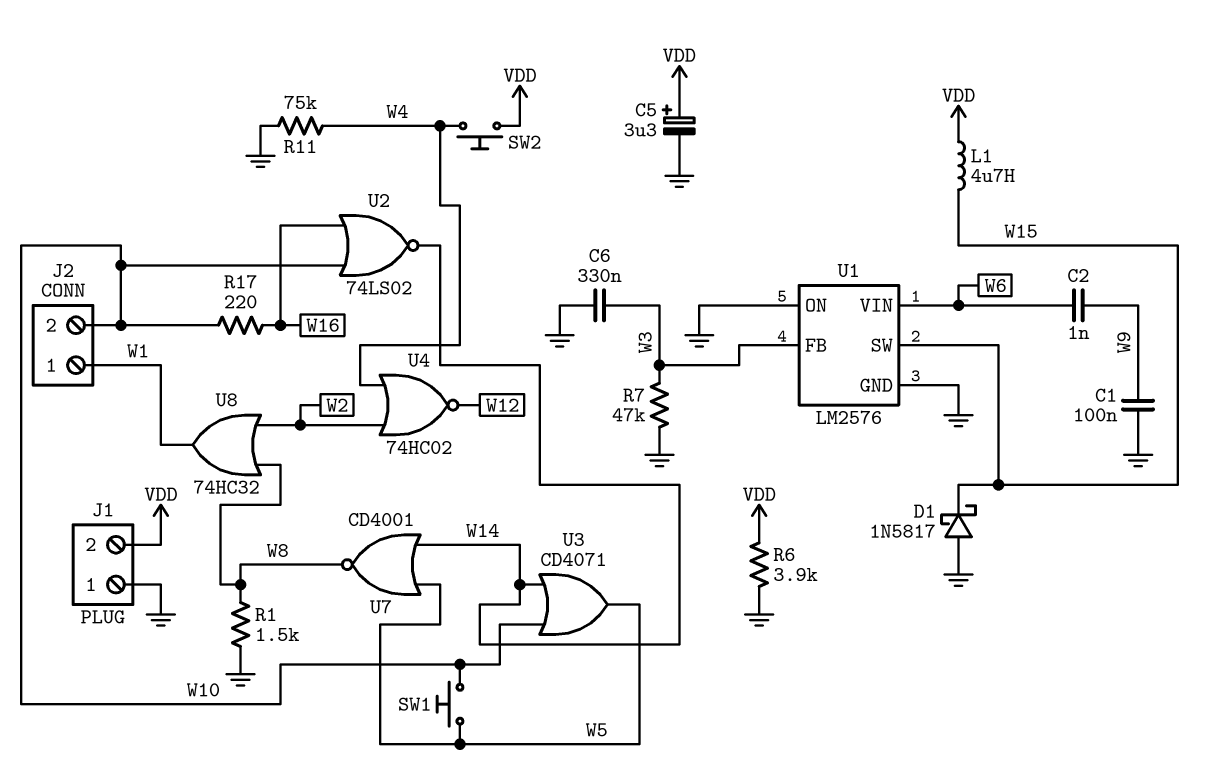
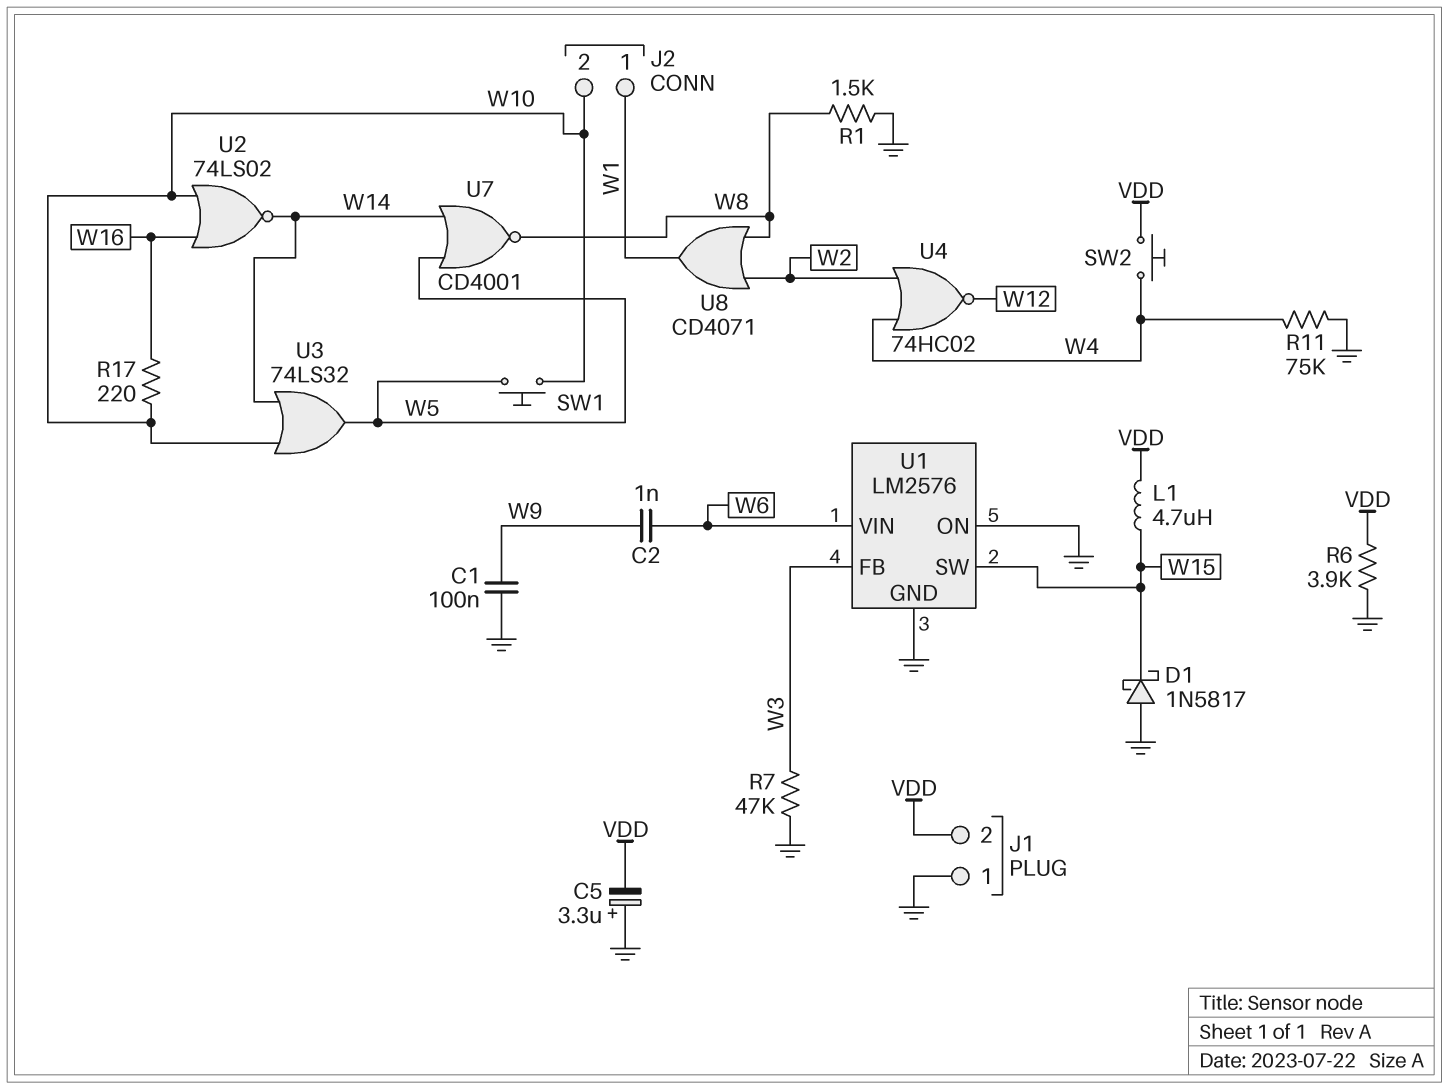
C5: 3.3uF (plus VDD, minus GND) -> 3.3uF (plus GND, minus VDD)
C6: 330nF (GND, W3) -> none
U3: OR CD4071 (in W10, in W14, out W5) -> OR 74LS32 (in W10, in W14, out W5)
U8: OR 74HC32 (in W2, in W8, out W1) -> OR CD4071 (in W2, in W8, out W1)

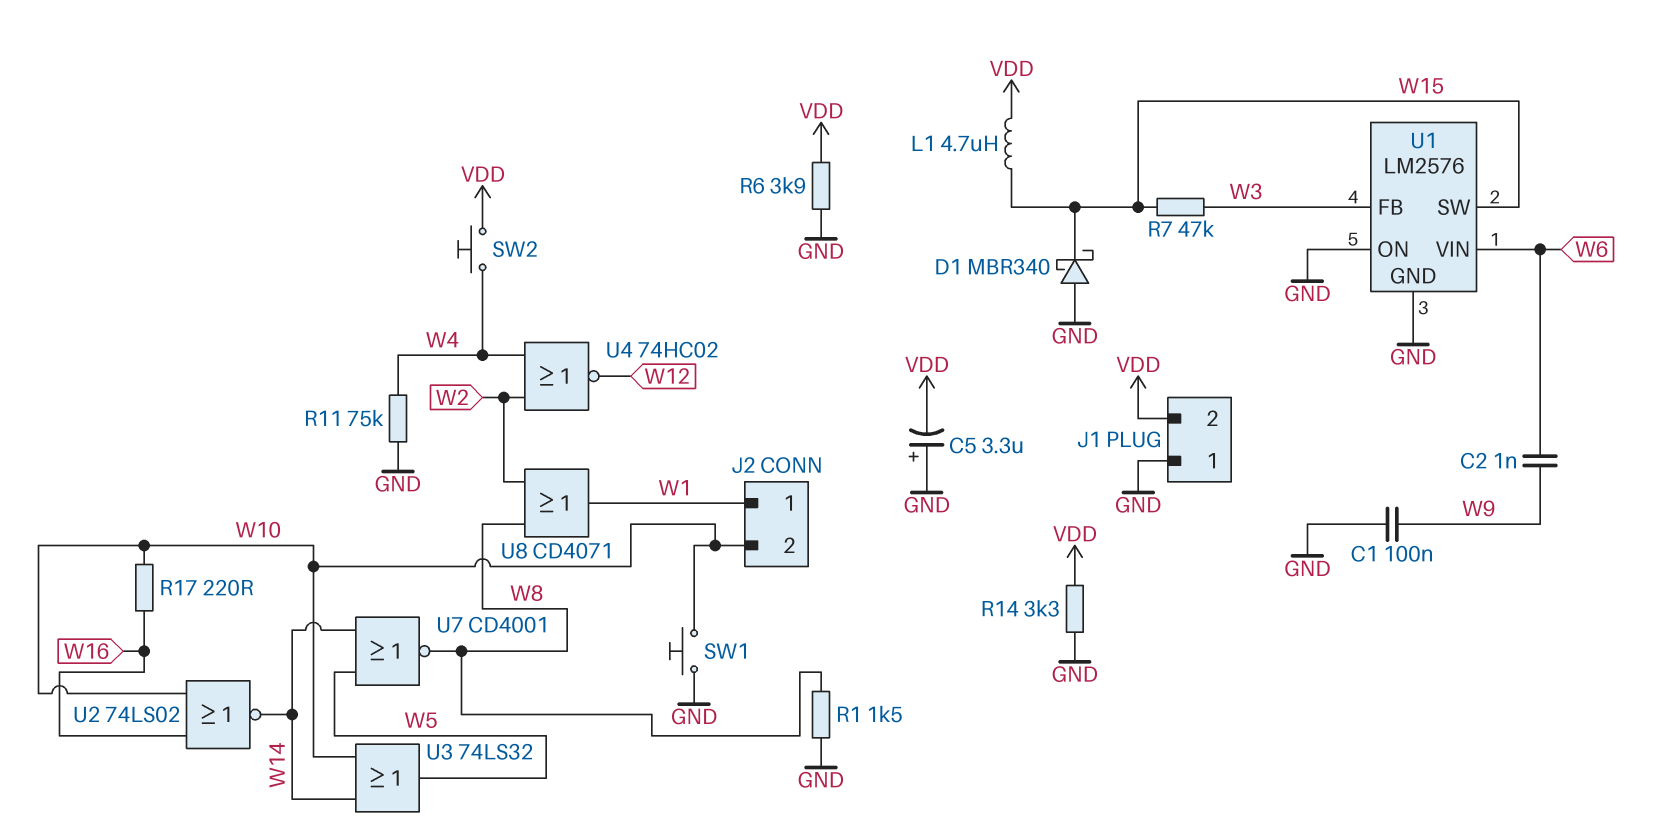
D1: schottky 1N5817 (A GND, K W15) -> schottky MBR340 (A GND, K W15)
R7: 47k (GND, W3) -> 47k (W3, W15)
R14: none -> 3.3k (GND, VDD)
SW1: button (W5, W10) -> button (GND, W10)

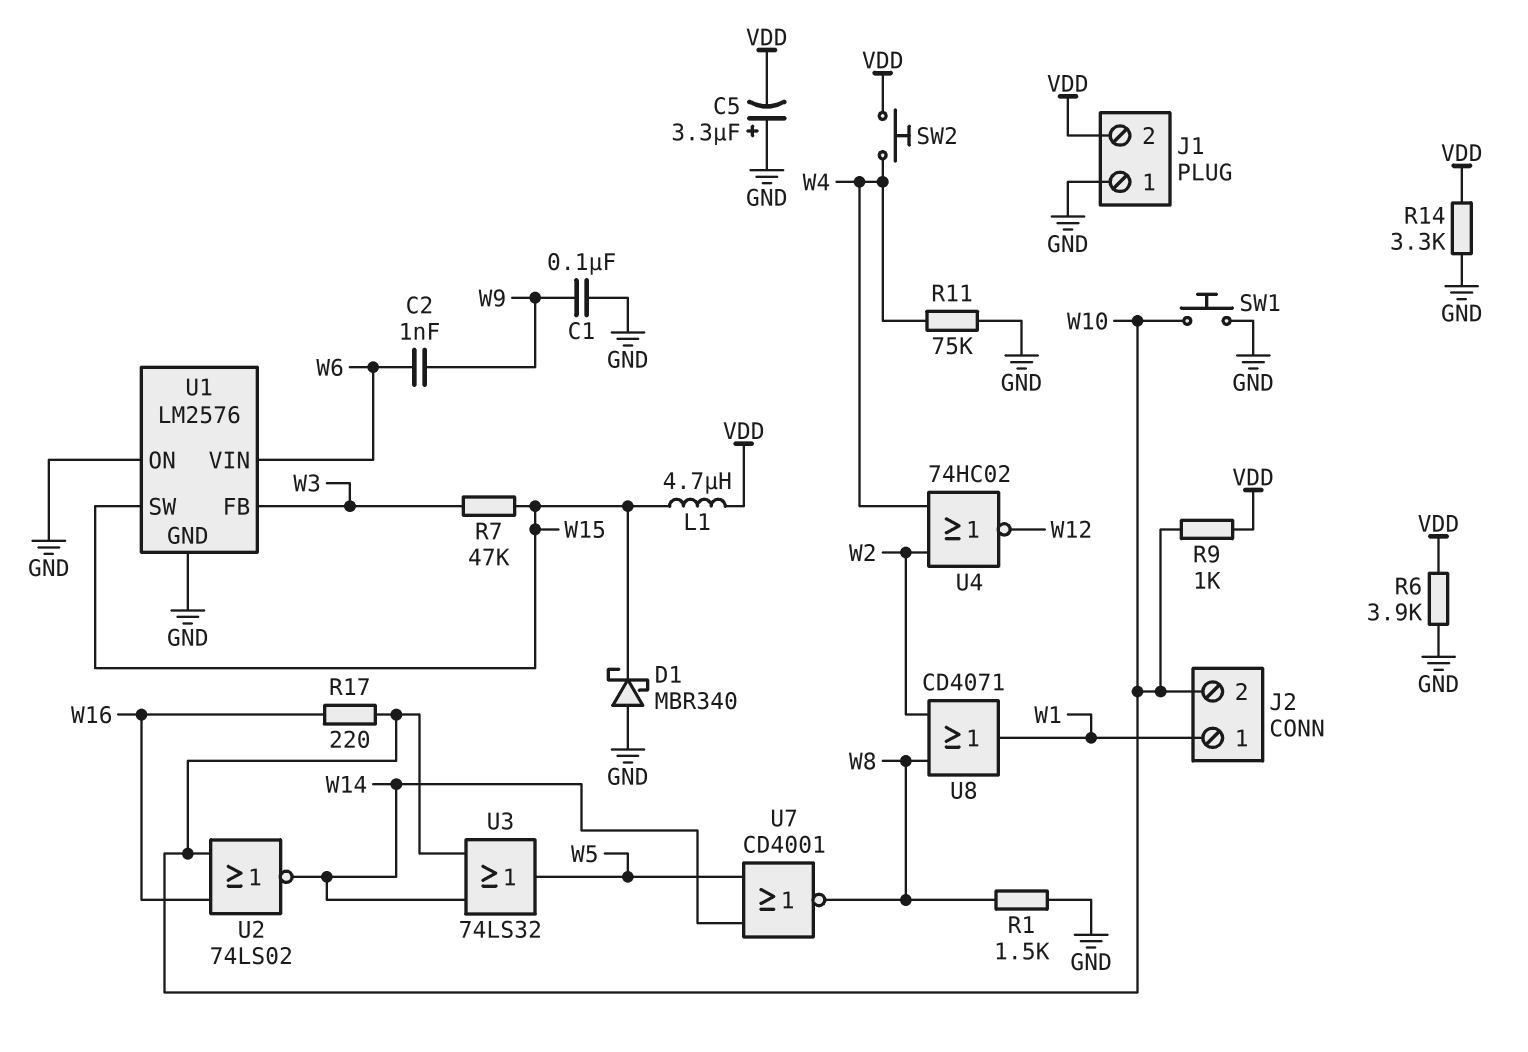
R9: none -> 1k (VDD, W10)

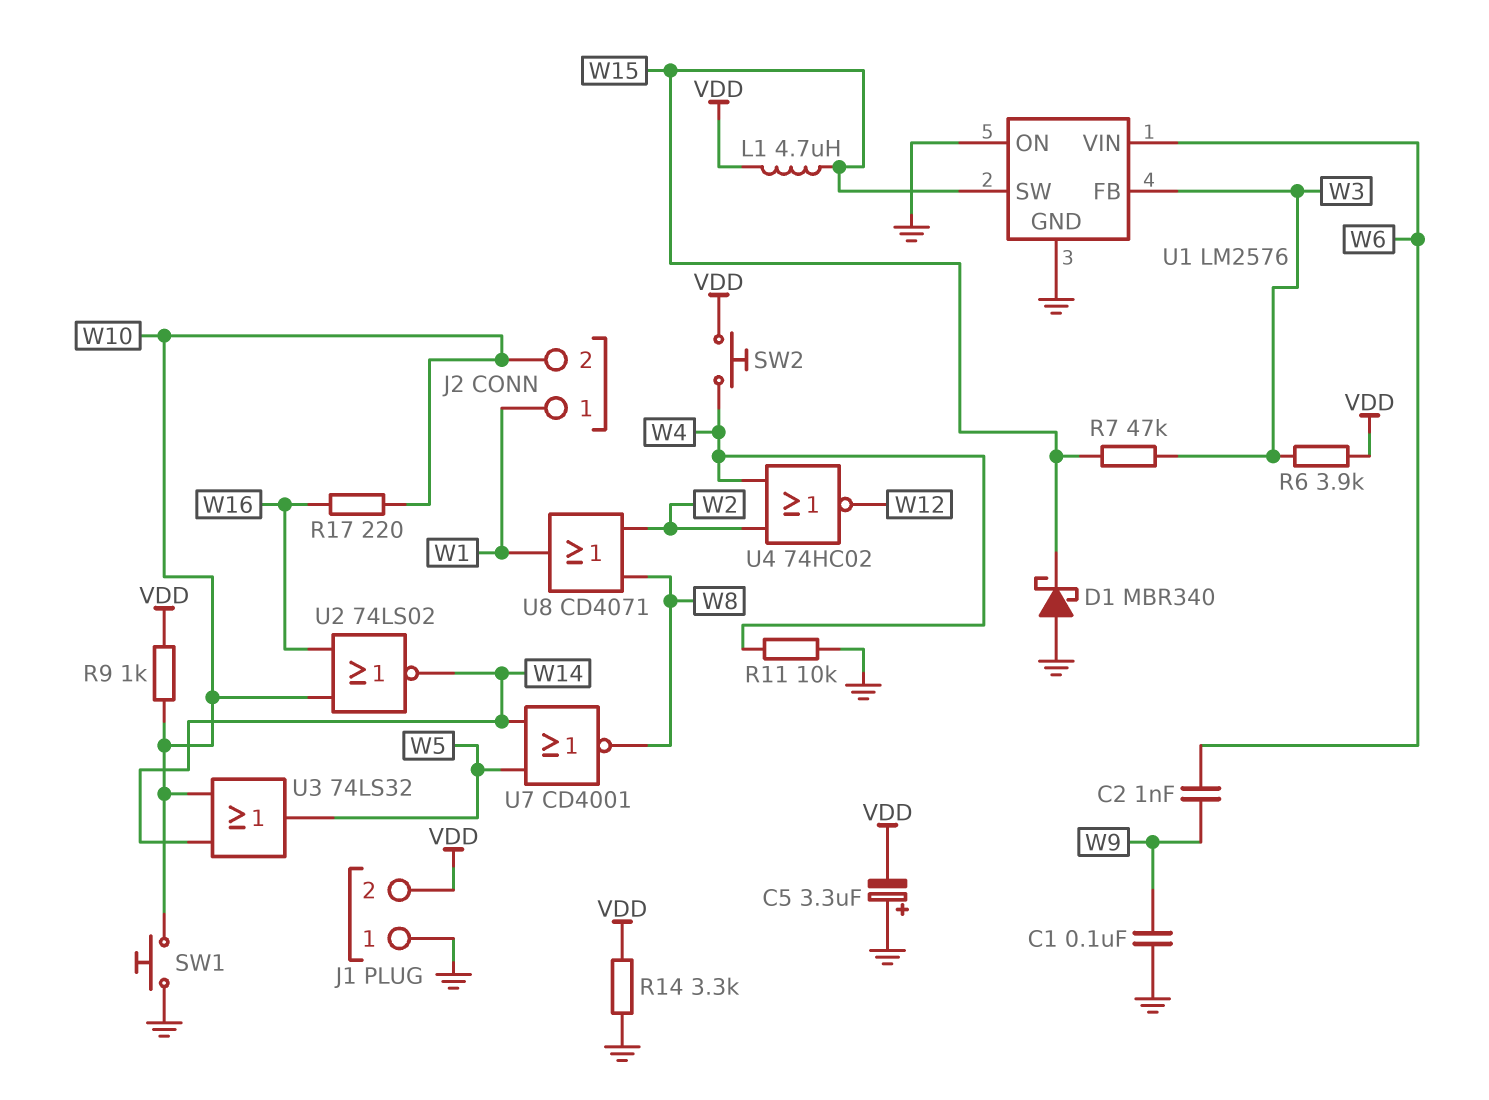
R1: 1.5k (GND, W8) -> none
R6: 3.9k (GND, VDD) -> 3.9k (VDD, W3)
R11: 75k (GND, W4) -> 10k (GND, W4)

